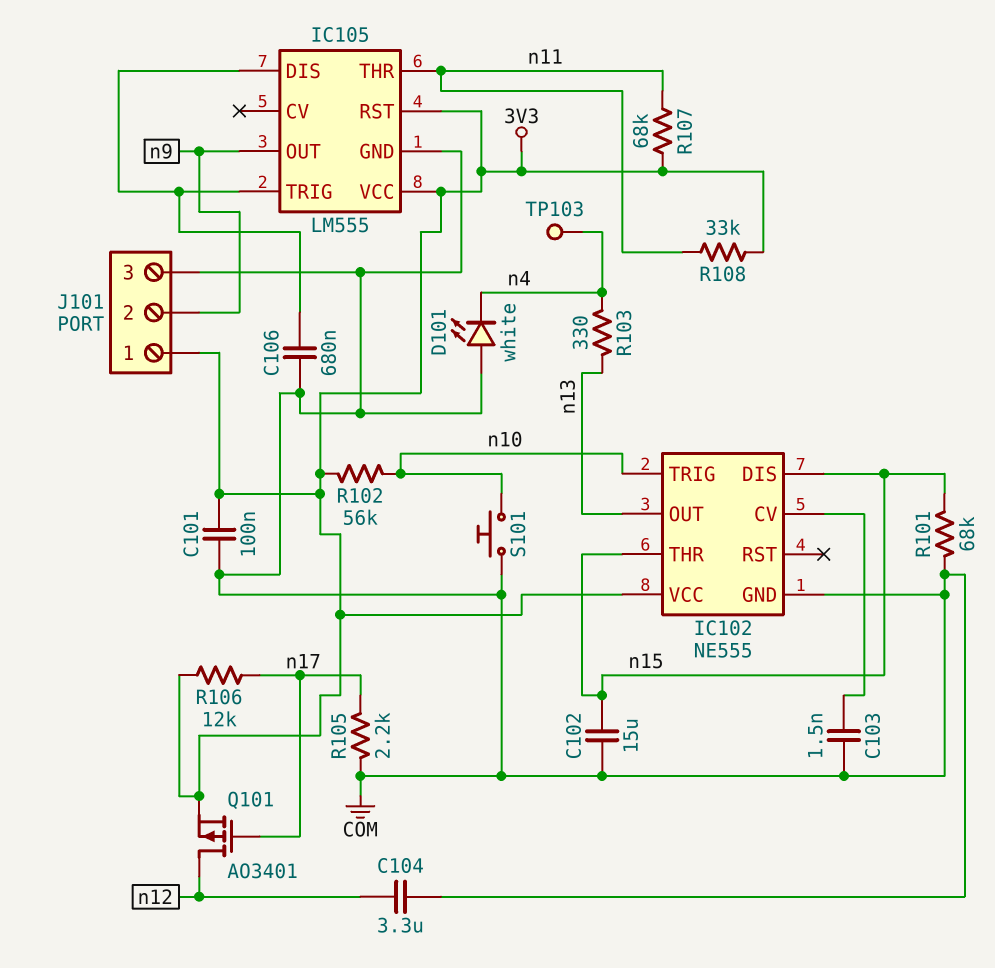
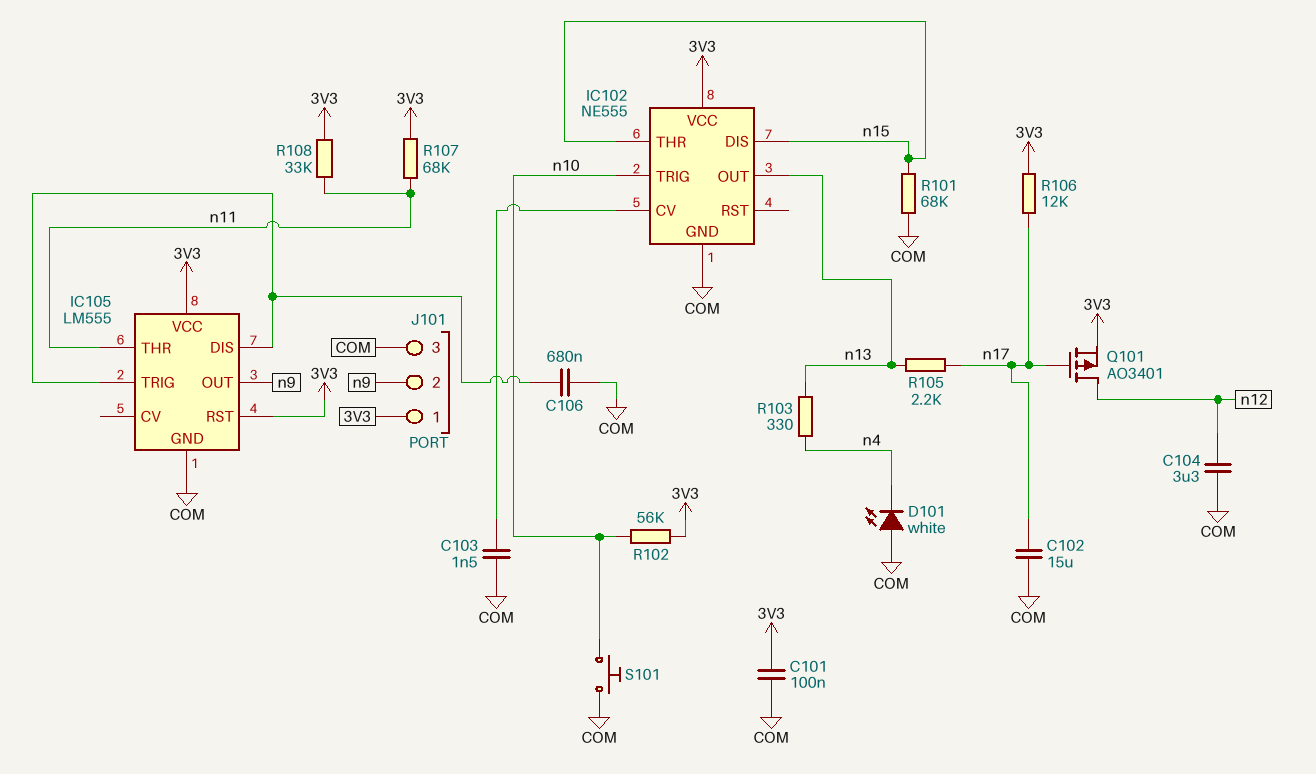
C102: 15uF (COM, n15) -> 15uF (COM, n17)
R105: 2.2k (COM, n17) -> 2.2k (n13, n17)
TP103: test point (n4) -> none

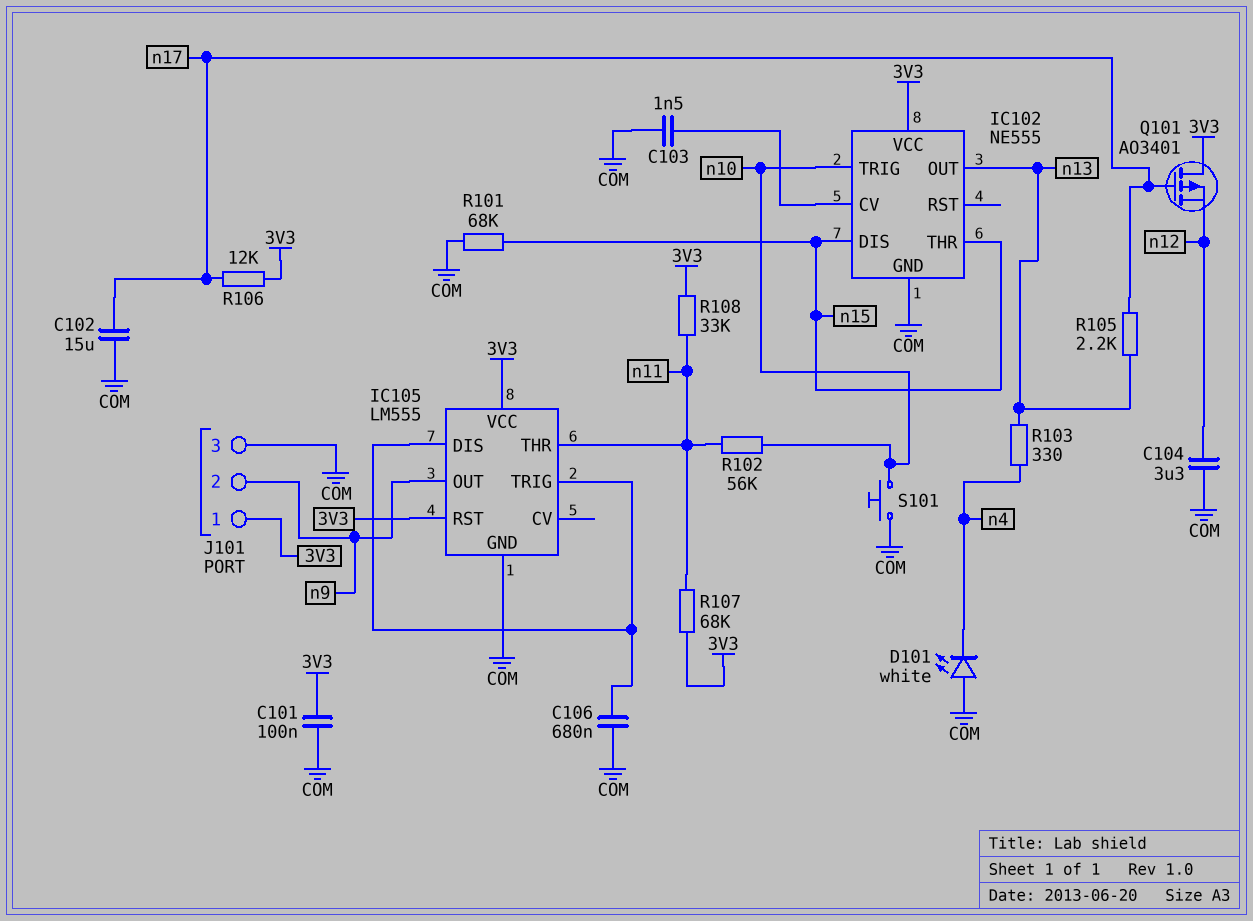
Q101: PMOS AO3401 (G n17, D n12, S 3V3) -> PMOS AO3401 (G n17, D 3V3, S n12)
R102: 56k (3V3, n10) -> 56k (n10, n11)

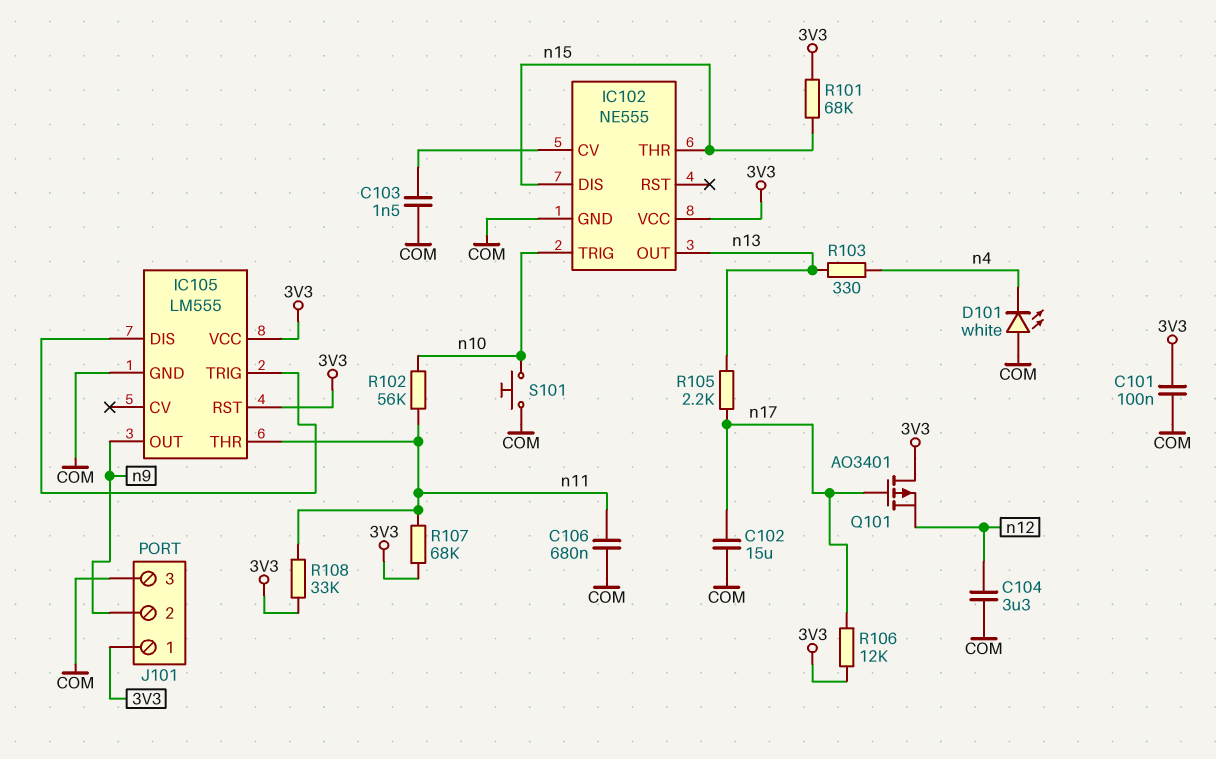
C106: 680nF (COM, IC105/DIS) -> 680nF (COM, n11)
R101: 68k (COM, n15) -> 68k (3V3, n15)

